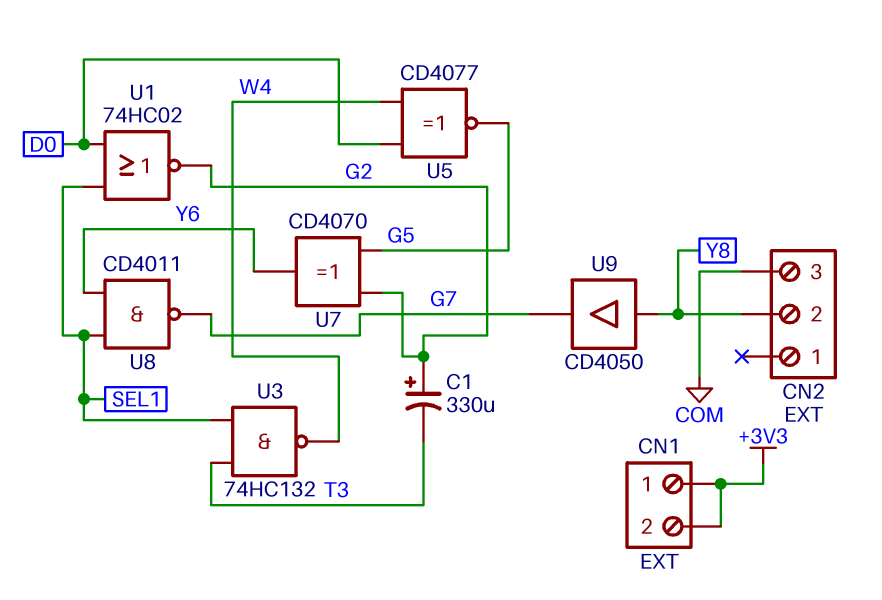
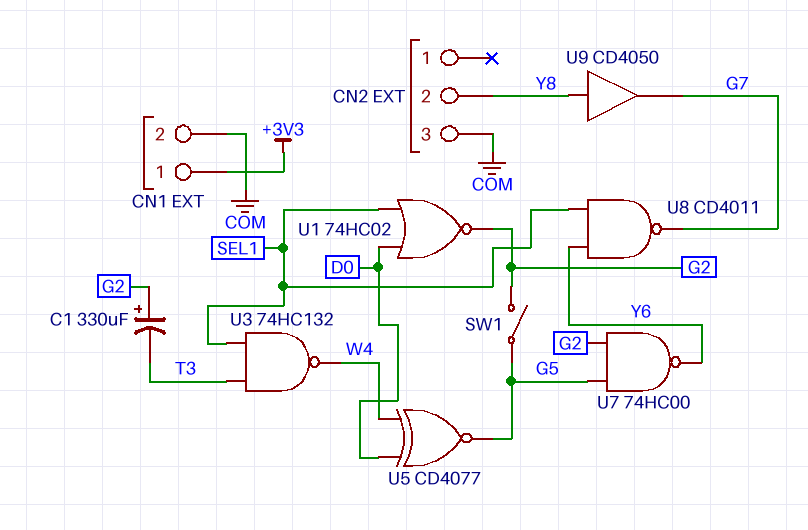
CN1 pin 2: +3V3 -> COM
SW1: none -> switch (G2, G5)
U7: XOR CD4070 (in G2, in G5, out Y6) -> NAND 74HC00 (in G2, in G5, out Y6)

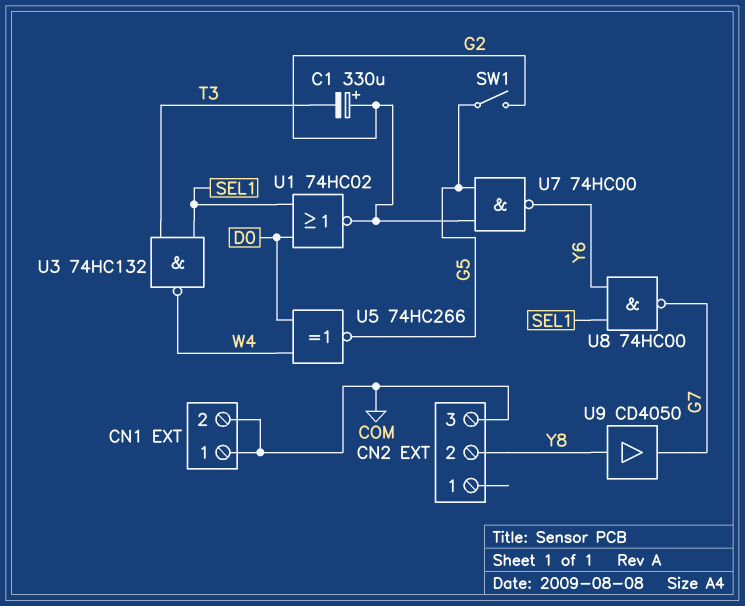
CN1 pin 1: +3V3 -> COM
U5: XNOR CD4077 (in D0, in W4, out G5) -> XNOR 74HC266 (in D0, in W4, out G5)
U8: NAND CD4011 (in SEL1, in Y6, out G7) -> NAND 74HC00 (in SEL1, in Y6, out G7)

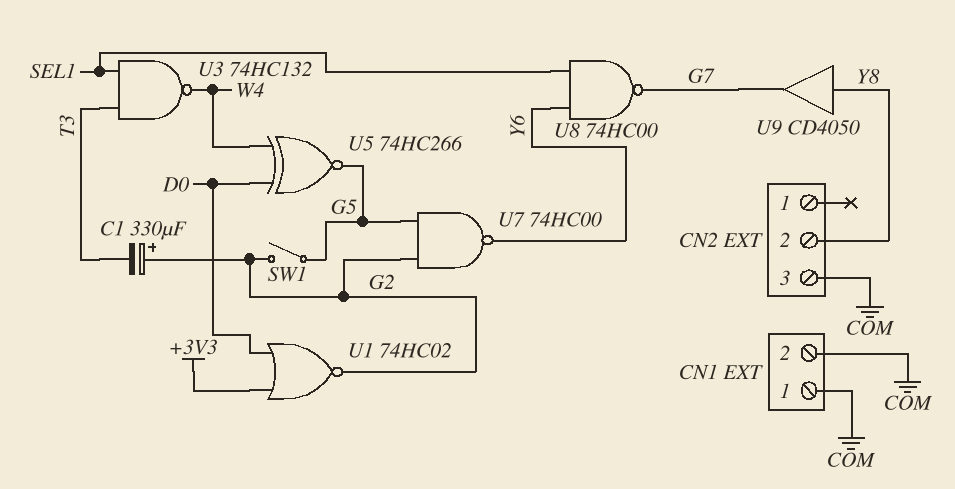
U1: NOR 74HC02 (in D0, in SEL1, out G2) -> NOR 74HC02 (in +3V3, in D0, out G2)

